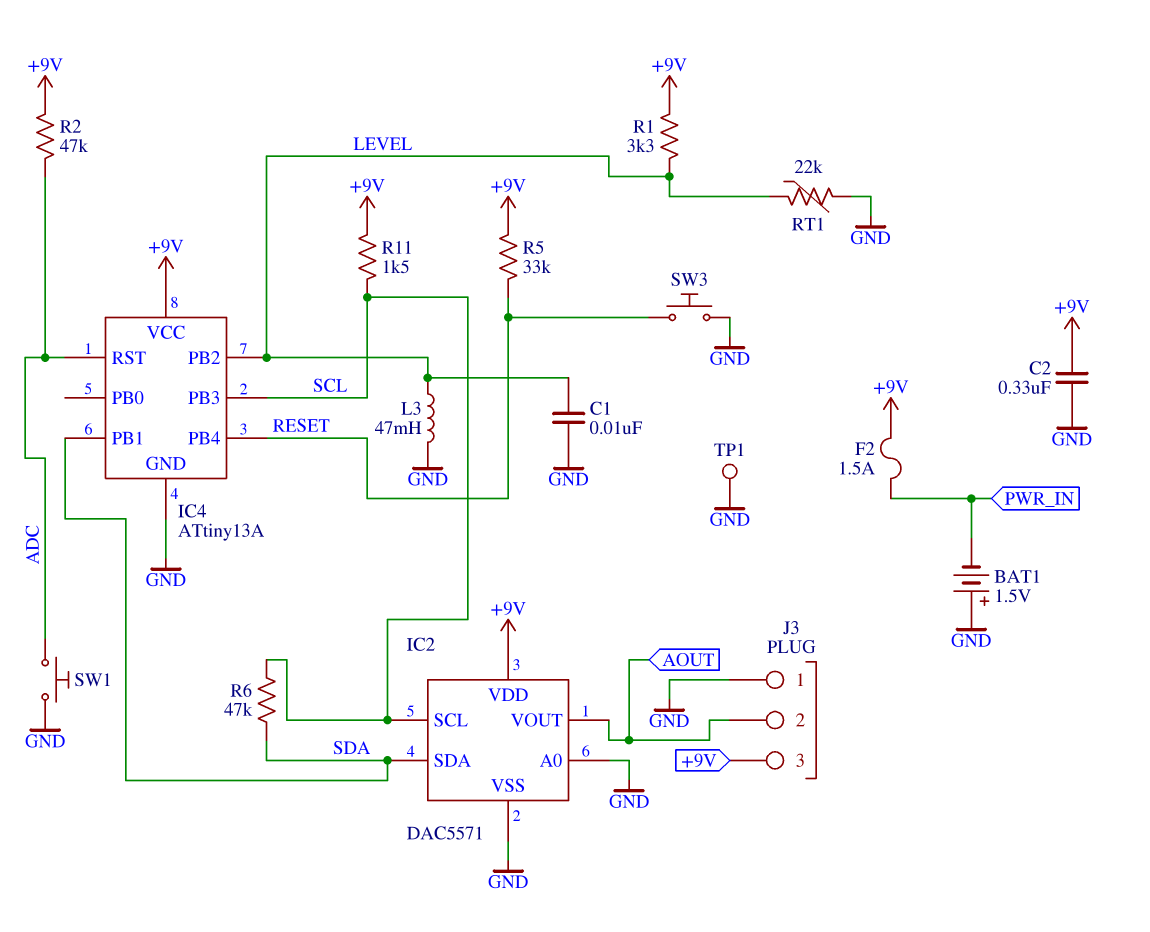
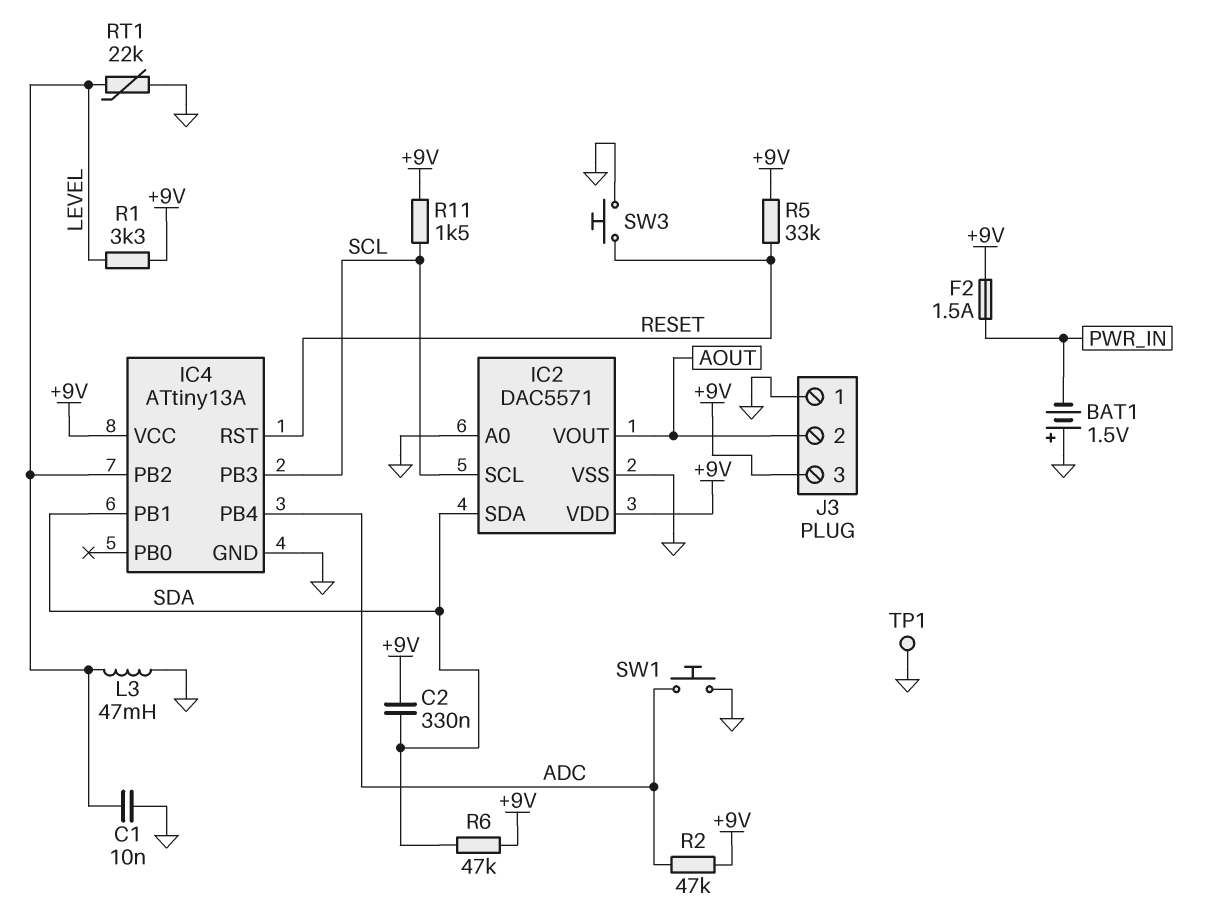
C2: 330nF (+9V, GND) -> 330nF (+9V, SDA)
IC4 pin PB4: RESET -> ADC
IC4 pin RST: ADC -> RESET
R6: 47k (SCL, SDA) -> 47k (+9V, SDA)

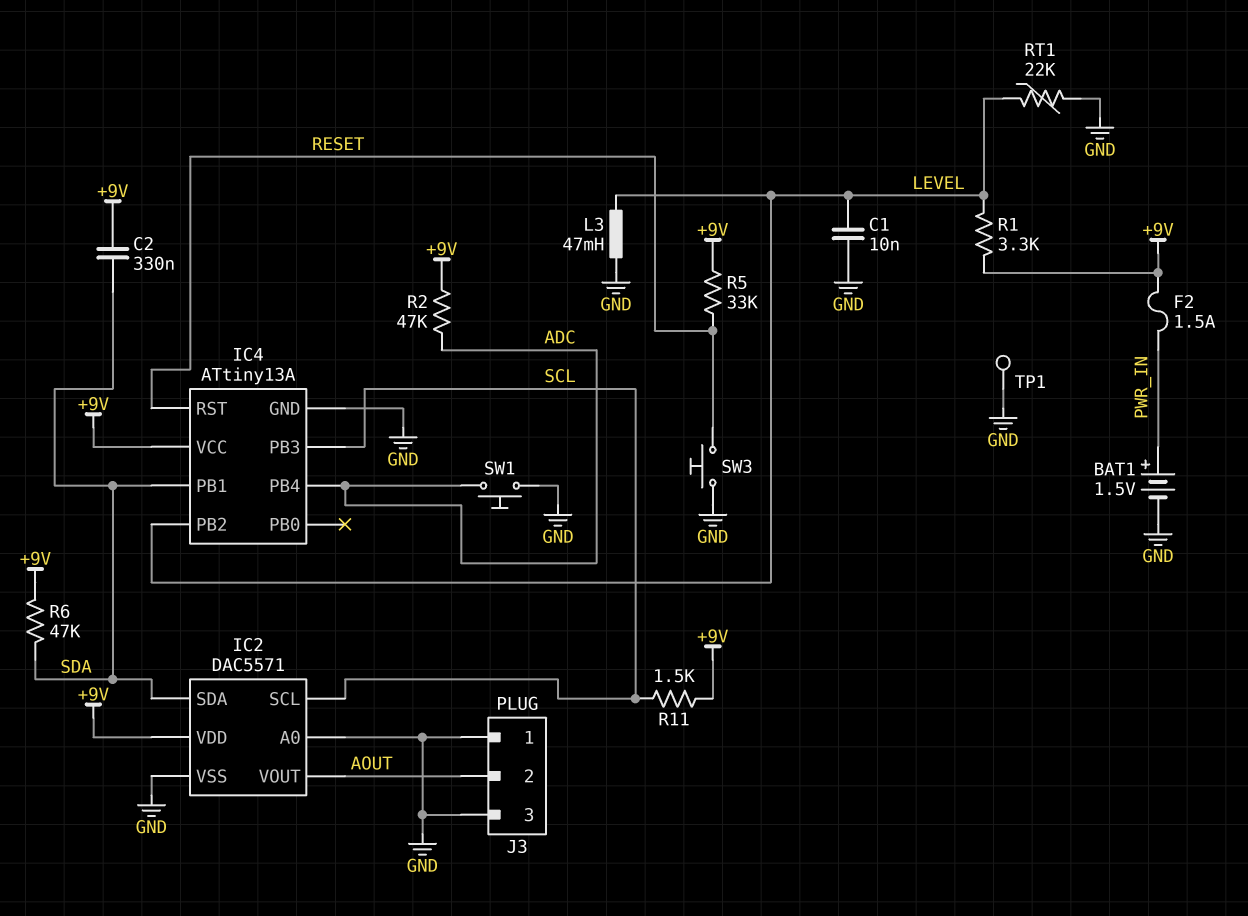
BAT1: 1.5V (plus GND, minus PWR_IN) -> 1.5V (plus PWR_IN, minus GND)
J3 pin 3: +9V -> GND

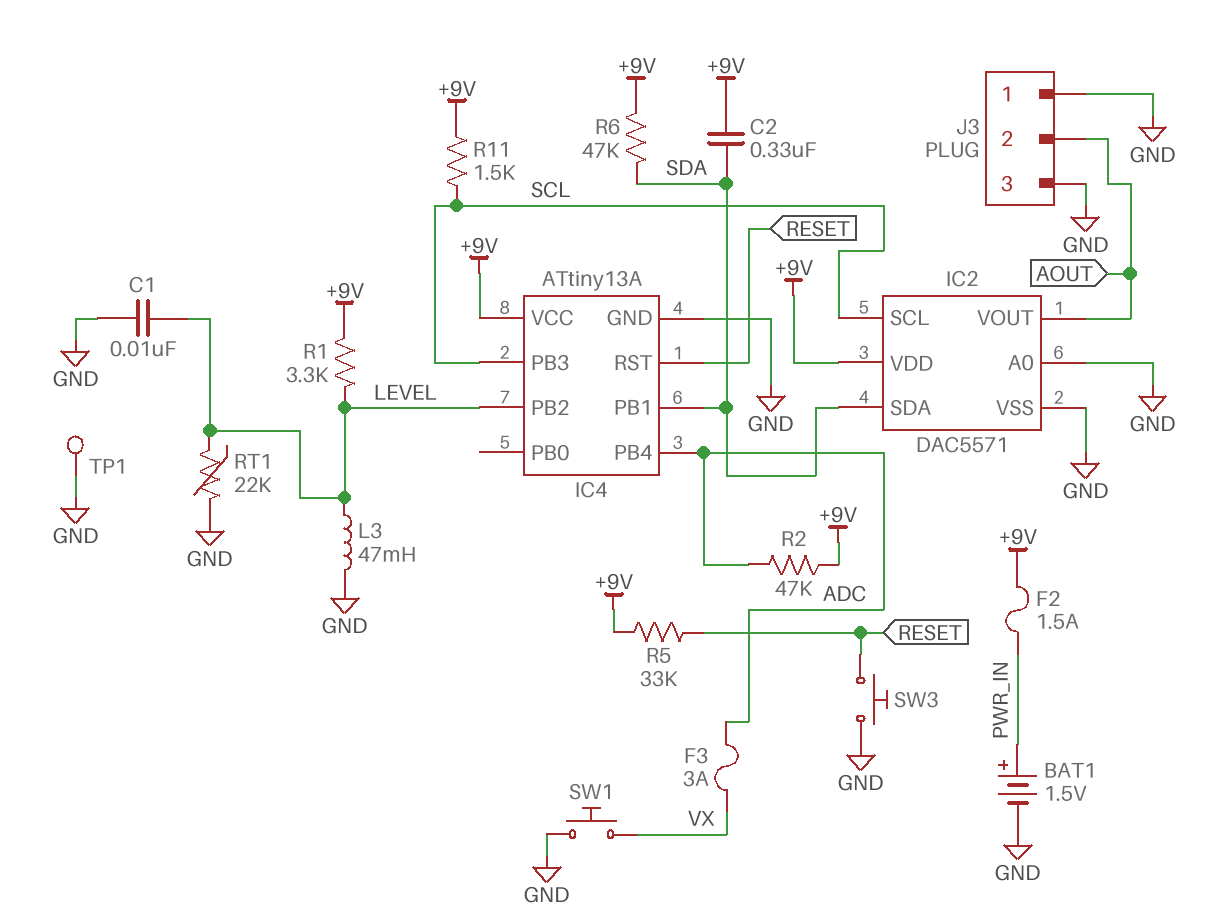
F3: none -> 3A (ADC, VX)
SW1: button (ADC, GND) -> button (GND, VX)

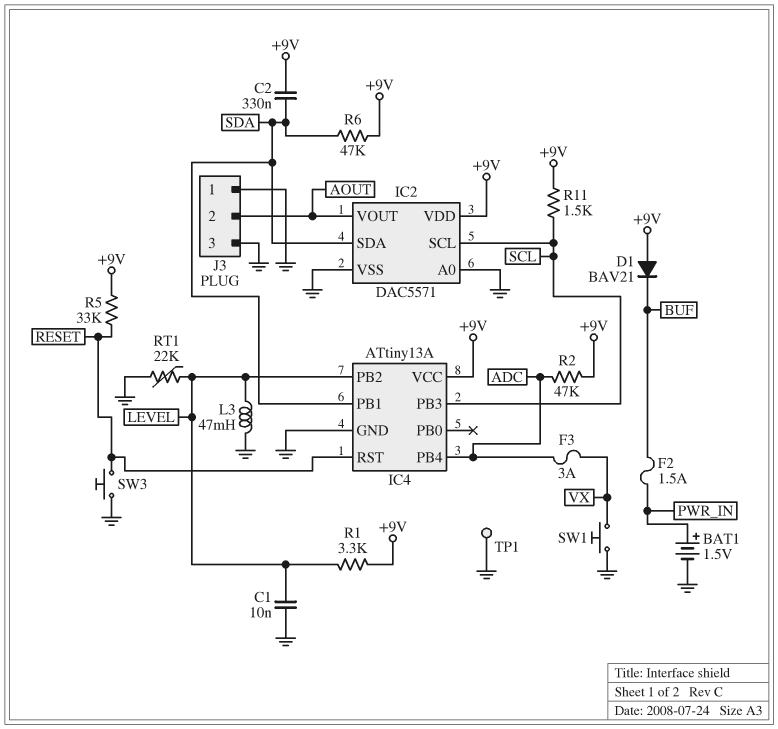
D1: none -> diode BAV21 (A +9V, K BUF)
F2: 1.5A (+9V, PWR_IN) -> 1.5A (BUF, PWR_IN)

